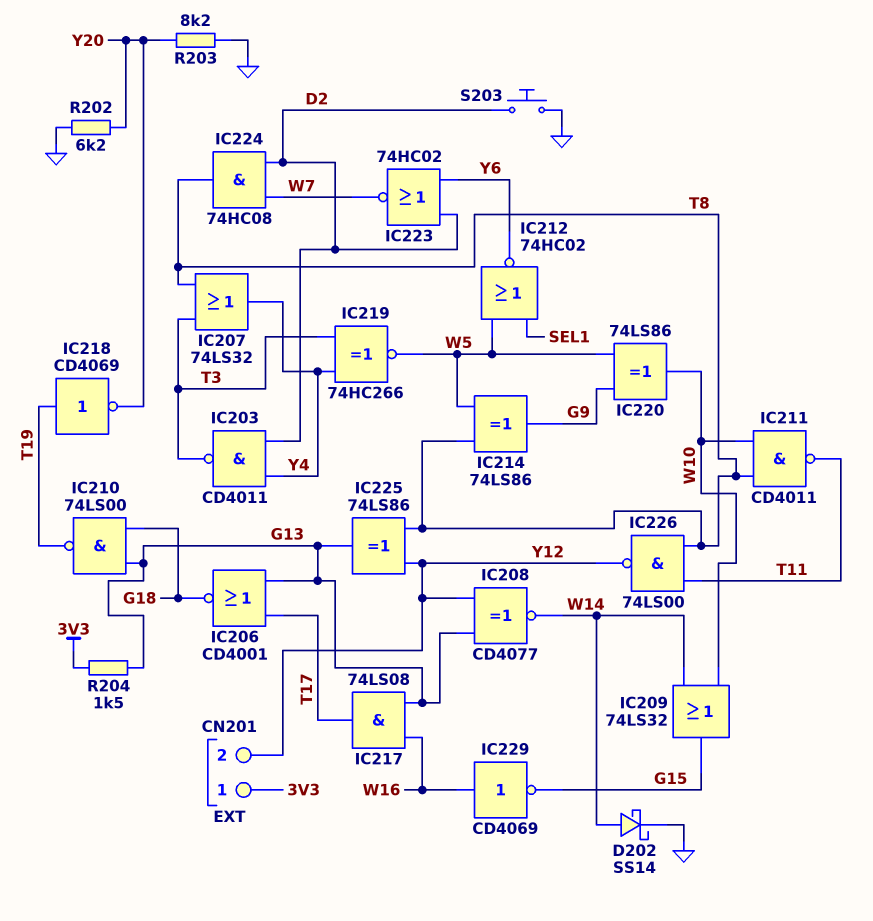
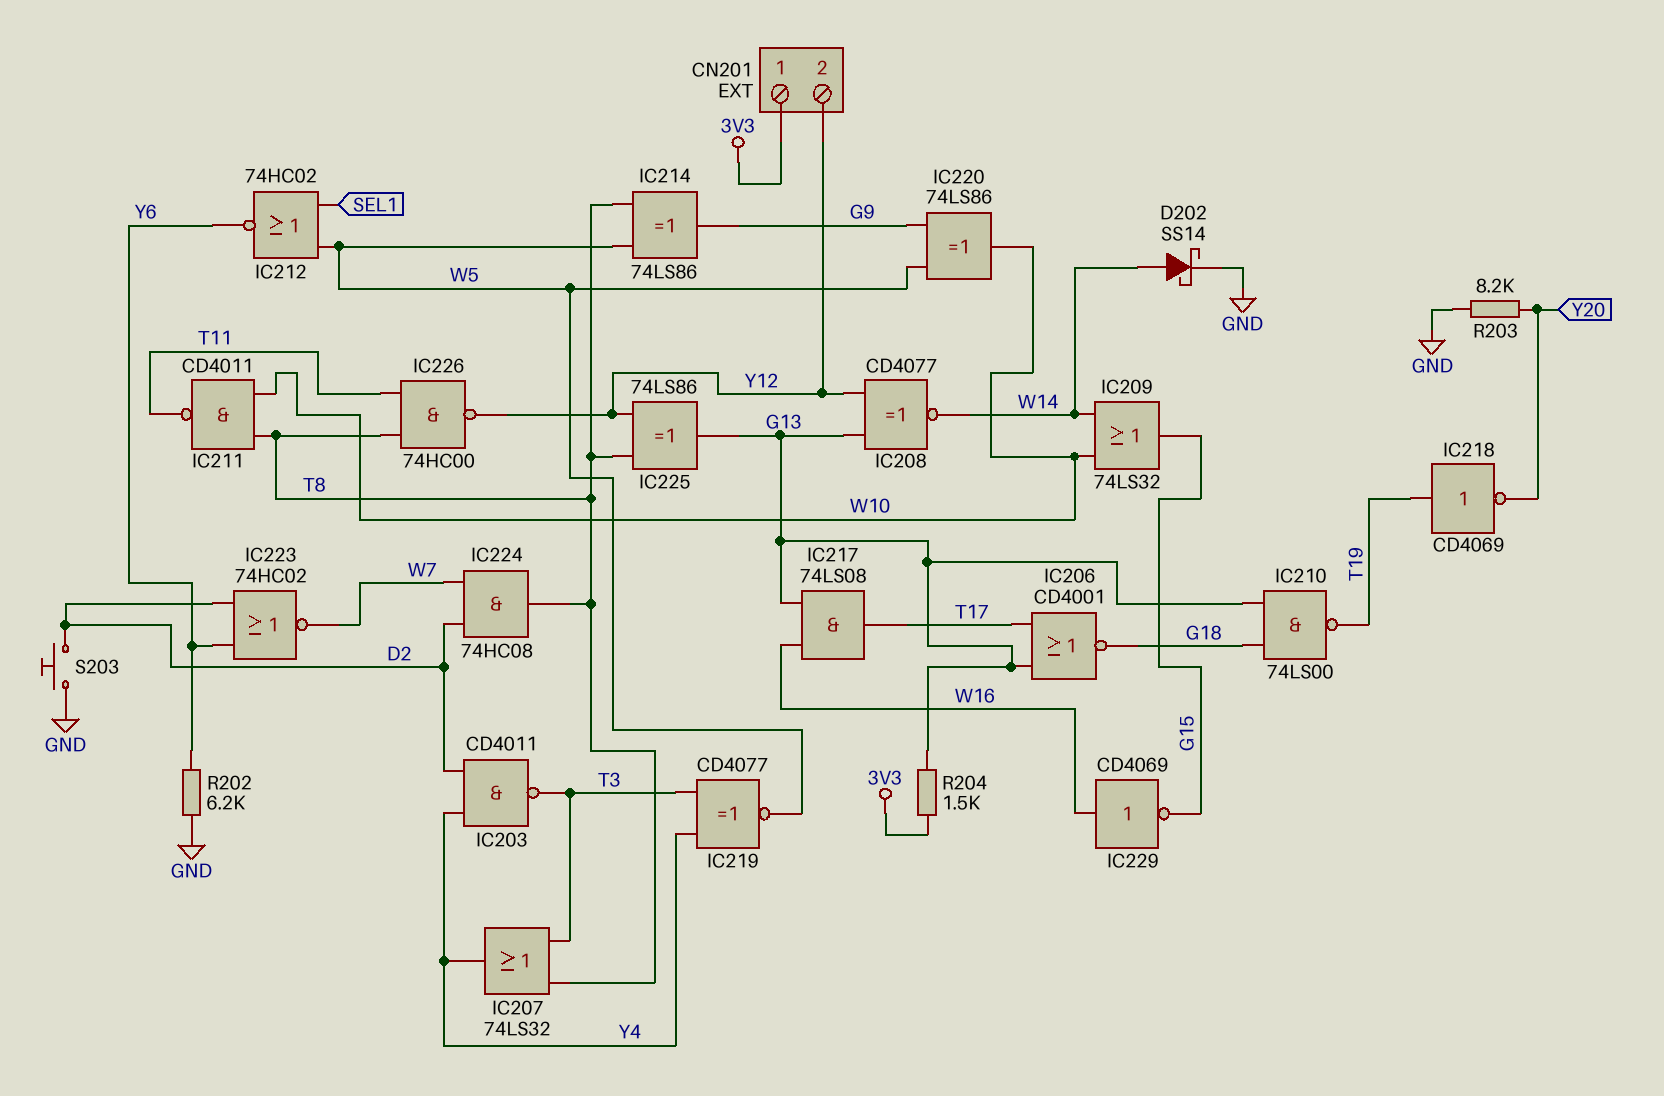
IC219: XNOR 74HC266 (in T3, in Y4, out W5) -> XNOR CD4077 (in T3, in Y4, out W5)
IC226: NAND 74LS00 (in T8, in T11, out Y12) -> NAND 74HC00 (in T8, in T11, out Y12)
R202: 6.2k (GND, Y20) -> 6.2k (GND, Y6)

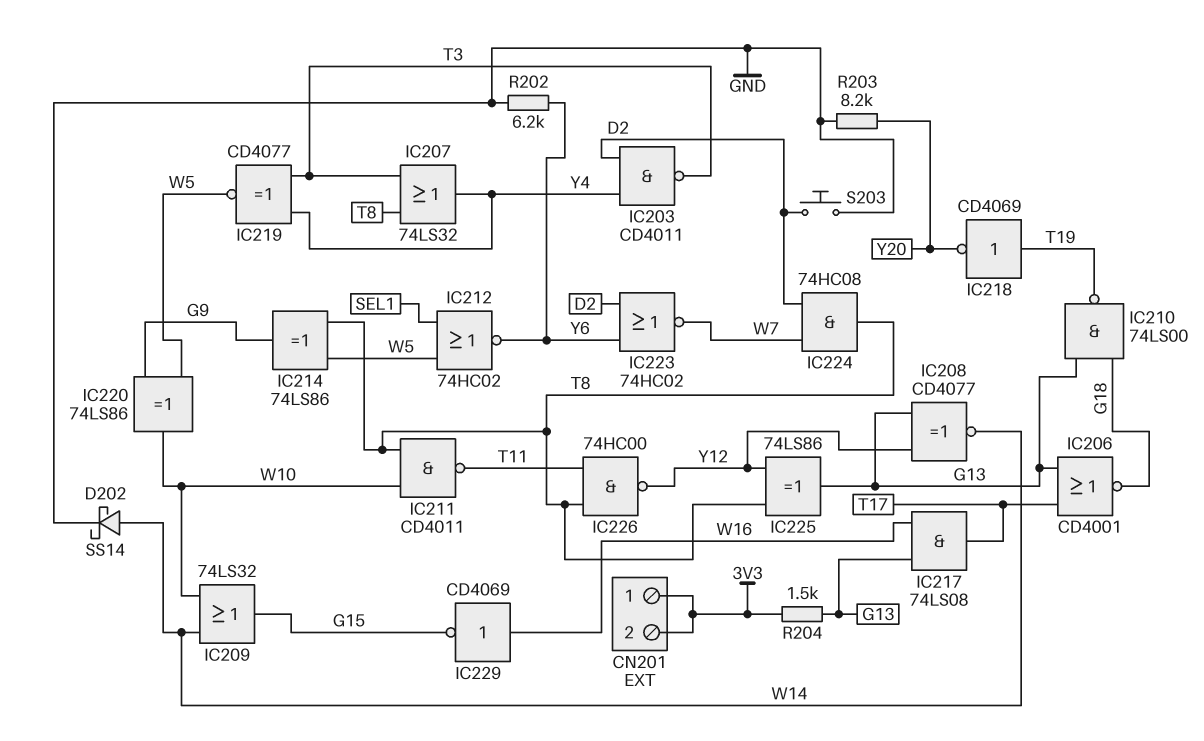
CN201 pin 2: Y12 -> 3V3

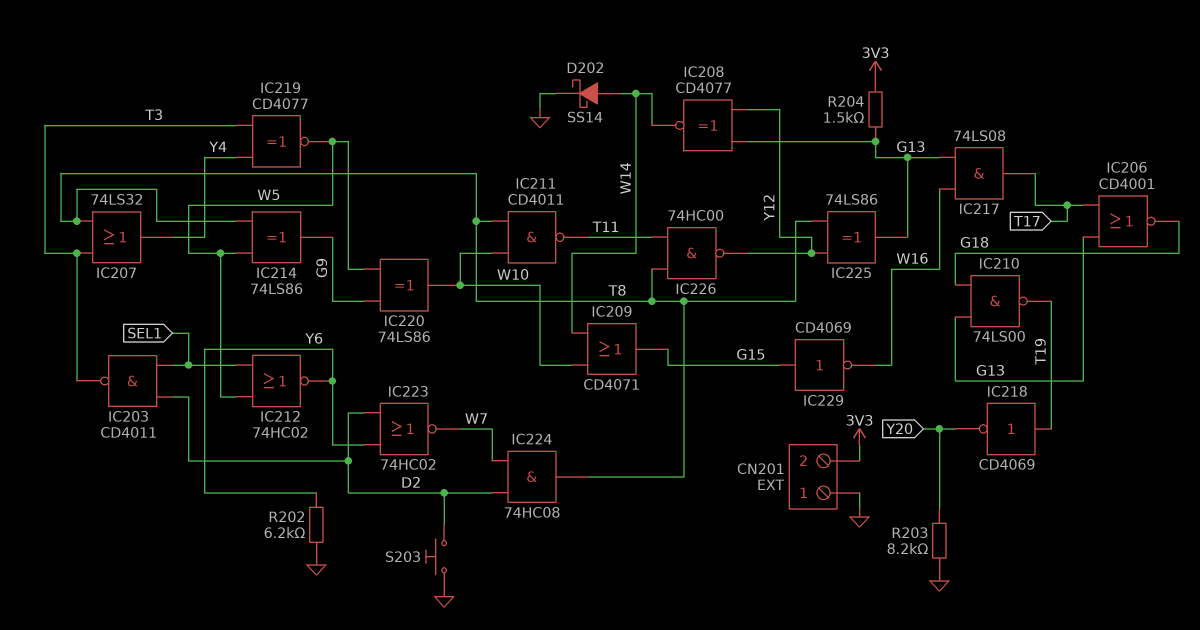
CN201 pin 1: 3V3 -> GND
IC203: NAND CD4011 (in D2, in Y4, out T3) -> NAND CD4011 (in D2, in SEL1, out T3)
IC209: OR 74LS32 (in W10, in W14, out G15) -> OR CD4071 (in W10, in W14, out G15)
IC229: NOT CD4069 (in W16, out G15) -> NOT CD4069 (in G15, out W16)

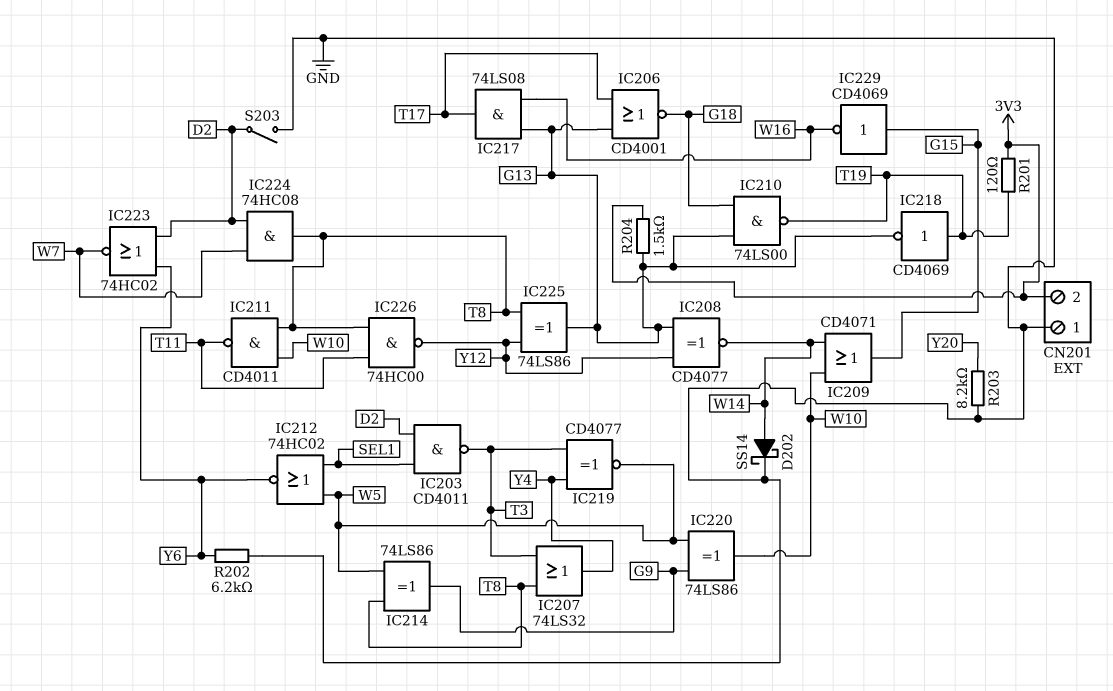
IC218: NOT CD4069 (in T19, out Y20) -> NOT CD4069 (in T19, out G13)
R201: none -> 120 (3V3, T19)
S203: button (D2, GND) -> switch (D2, GND)

